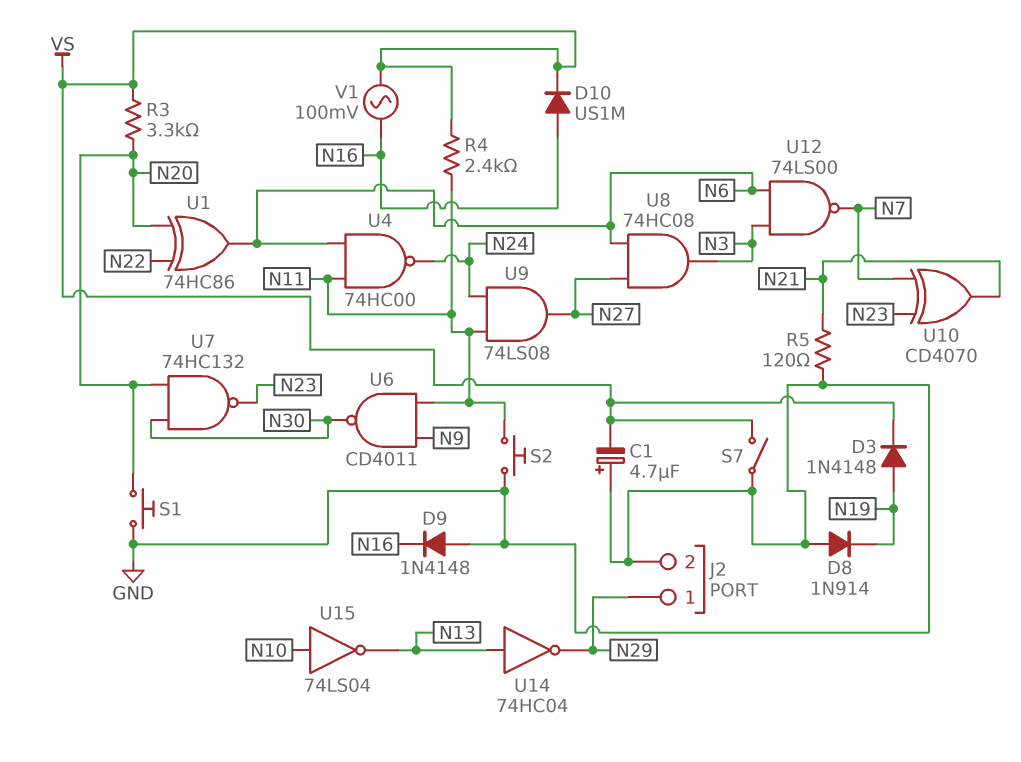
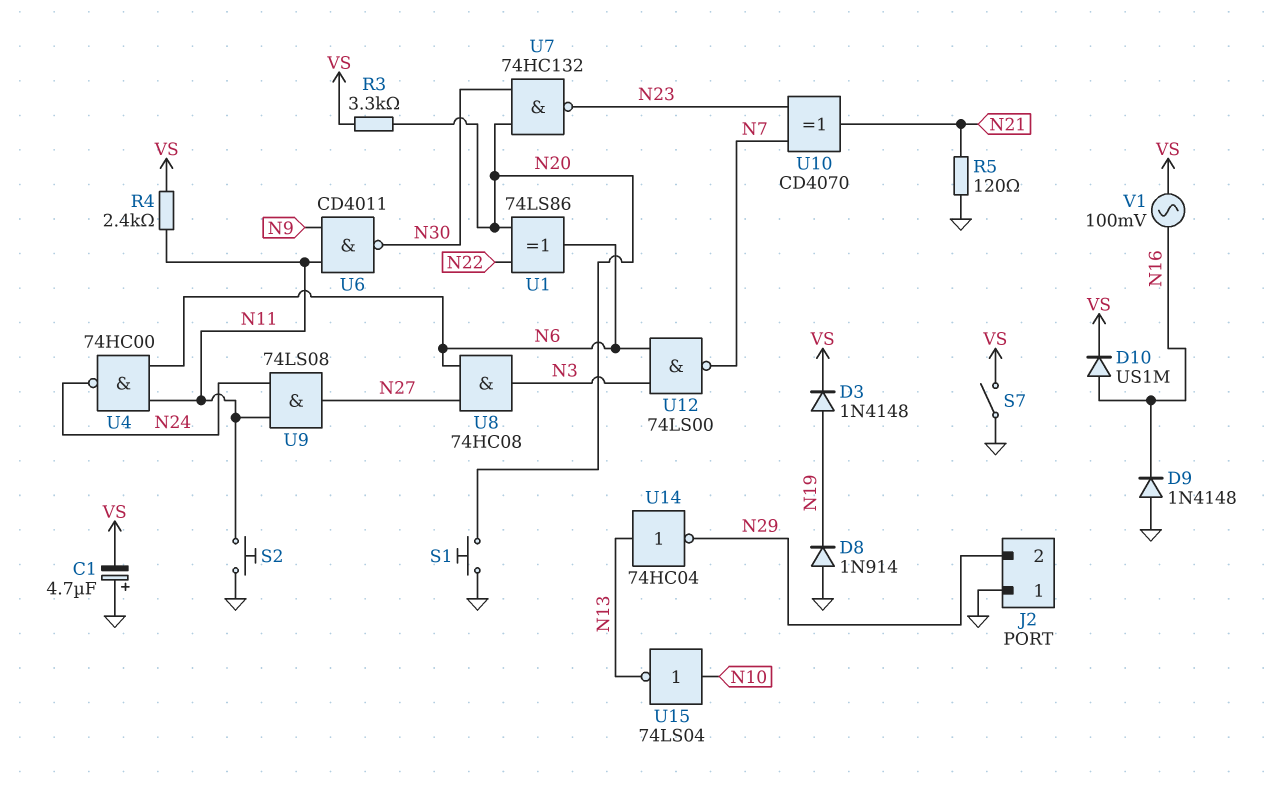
J2 pin 1: N29 -> GND
J2 pin 2: GND -> N29
U1: XOR 74HC86 (in N20, in N22, out N6) -> XOR 74LS86 (in N20, in N22, out N6)

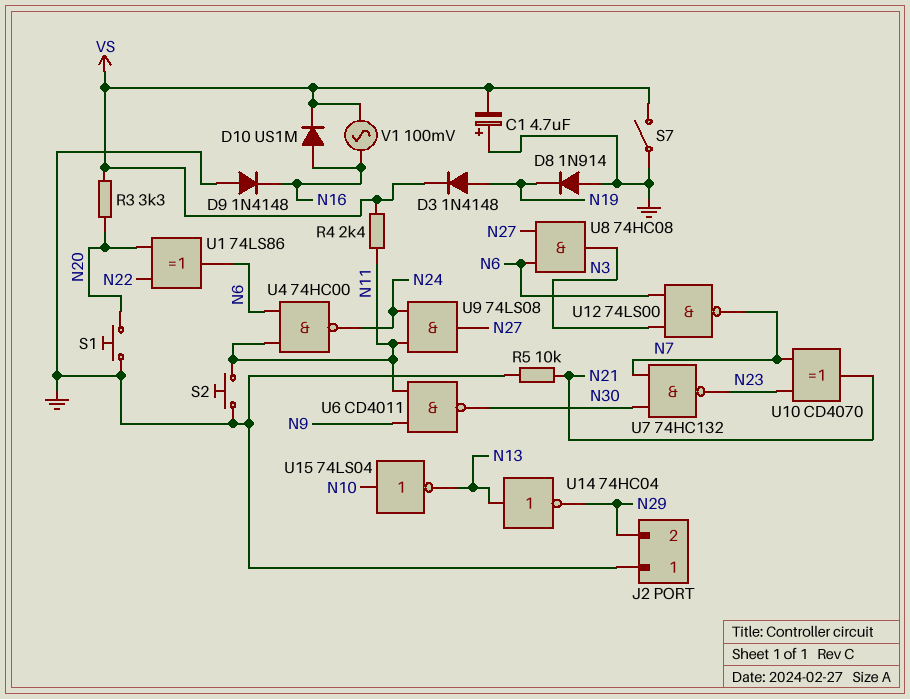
R5: 120 (GND, N21) -> 10k (GND, N21)
U7: NAND 74HC132 (in N20, in N30, out N23) -> NAND 74HC132 (in N7, in N30, out N23)

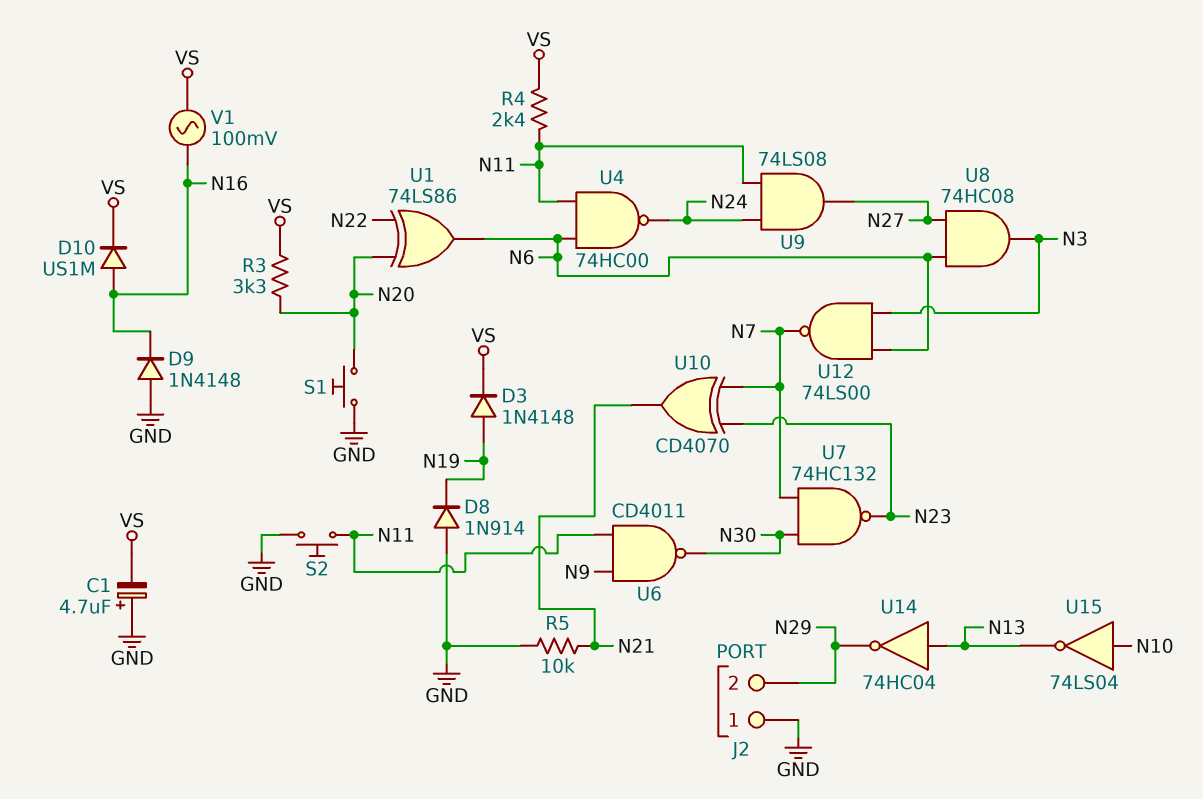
S7: switch (GND, VS) -> none

